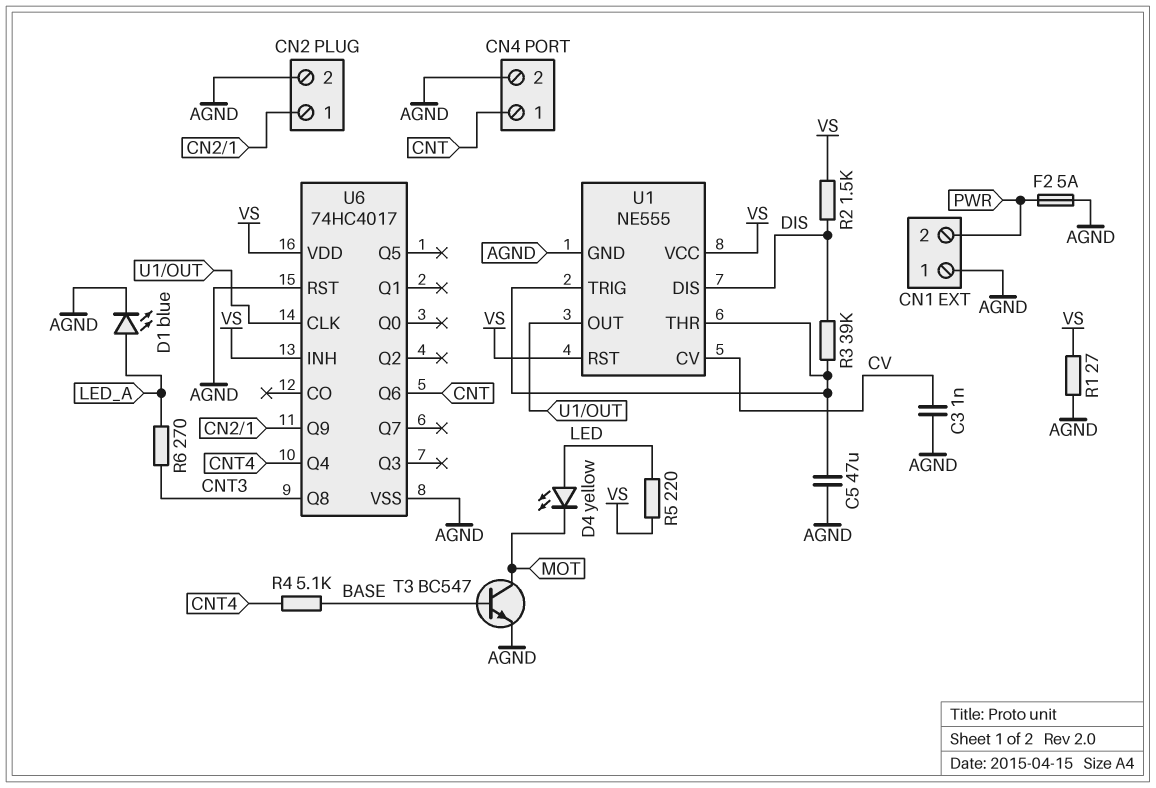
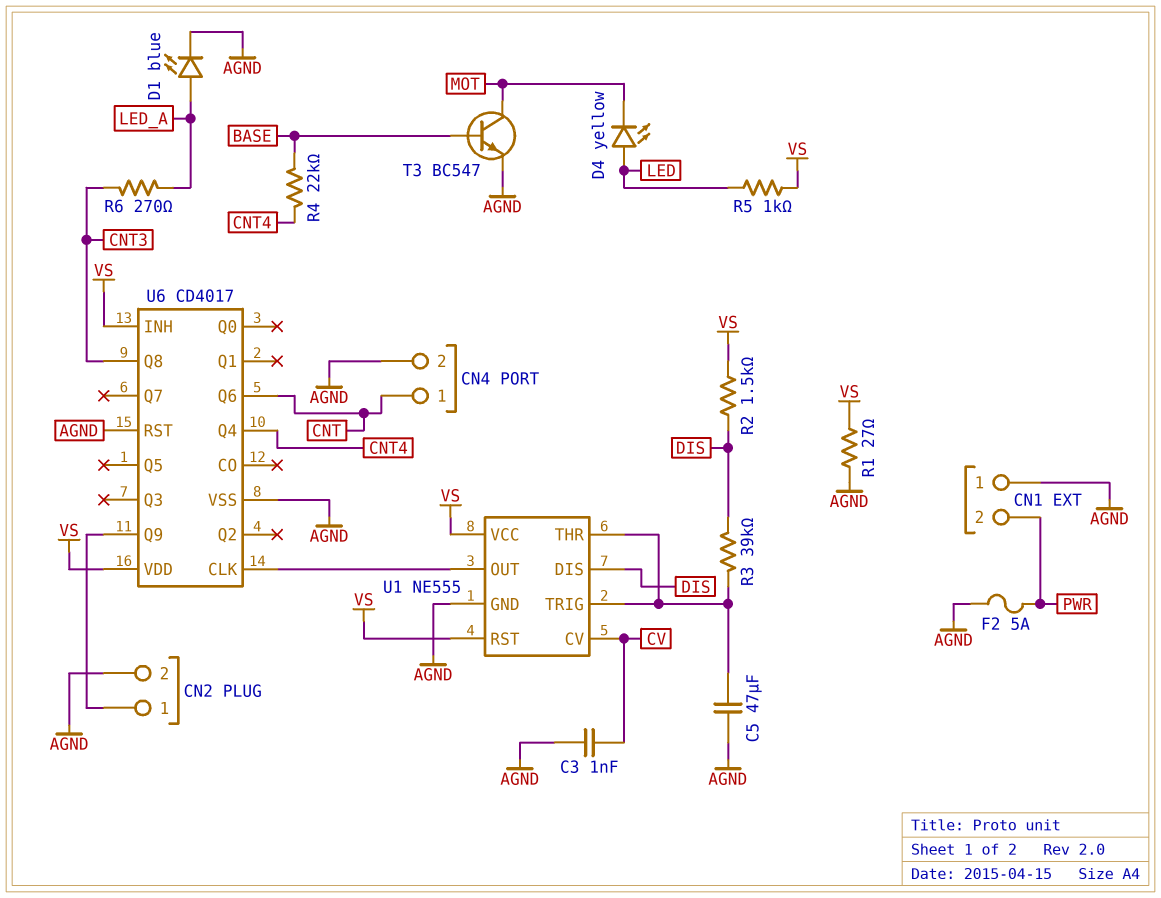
R4: 5.1k (BASE, CNT4) -> 22k (BASE, CNT4)
R5: 220 (LED, VS) -> 1k (LED, VS)
U6: 74HC4017 -> CD4017

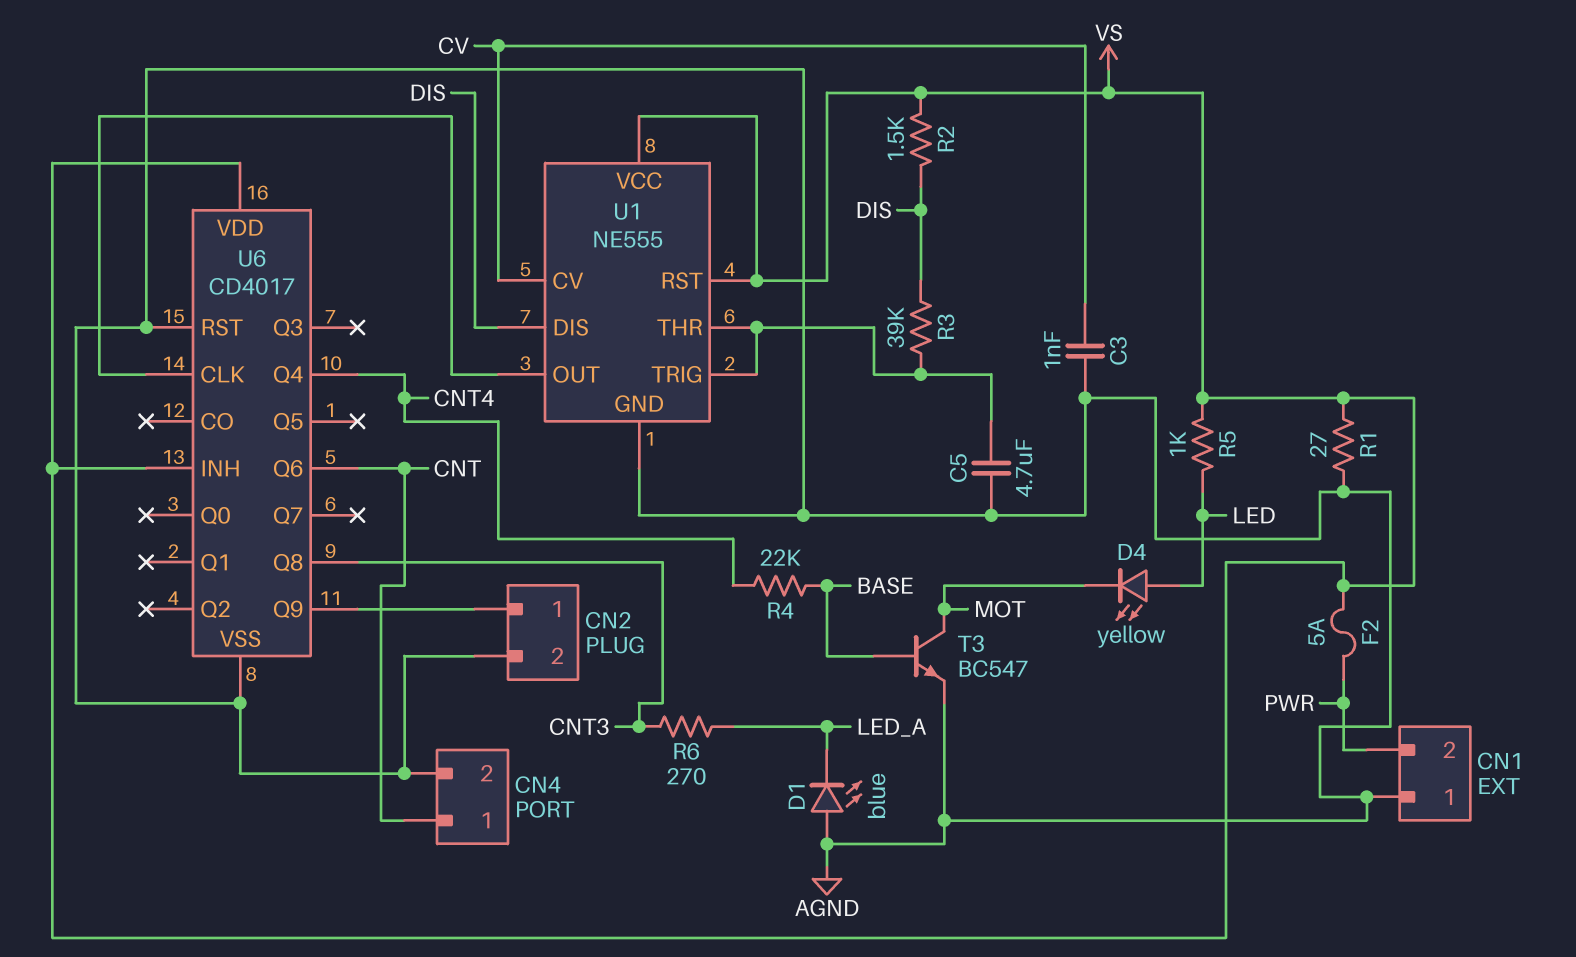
C5: 47uF (AGND, U1/THR) -> 4.7uF (AGND, U1/THR)
D1: LED blue (A LED_A, K AGND) -> LED blue (A AGND, K LED_A)
F2: 5A (AGND, PWR) -> 5A (PWR, VS)

